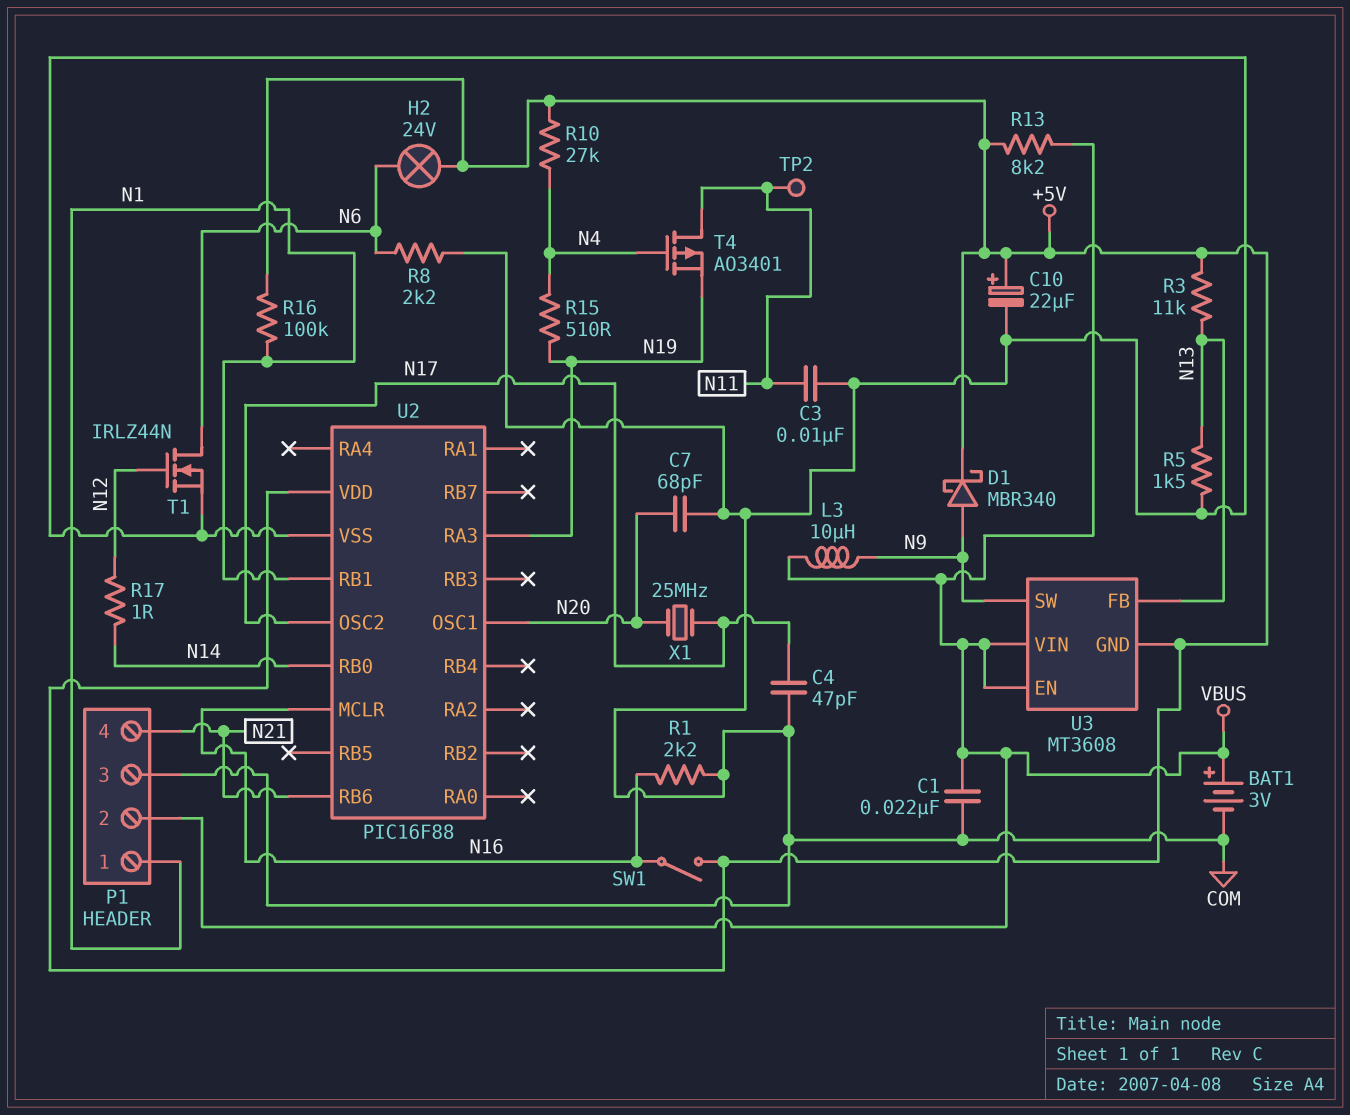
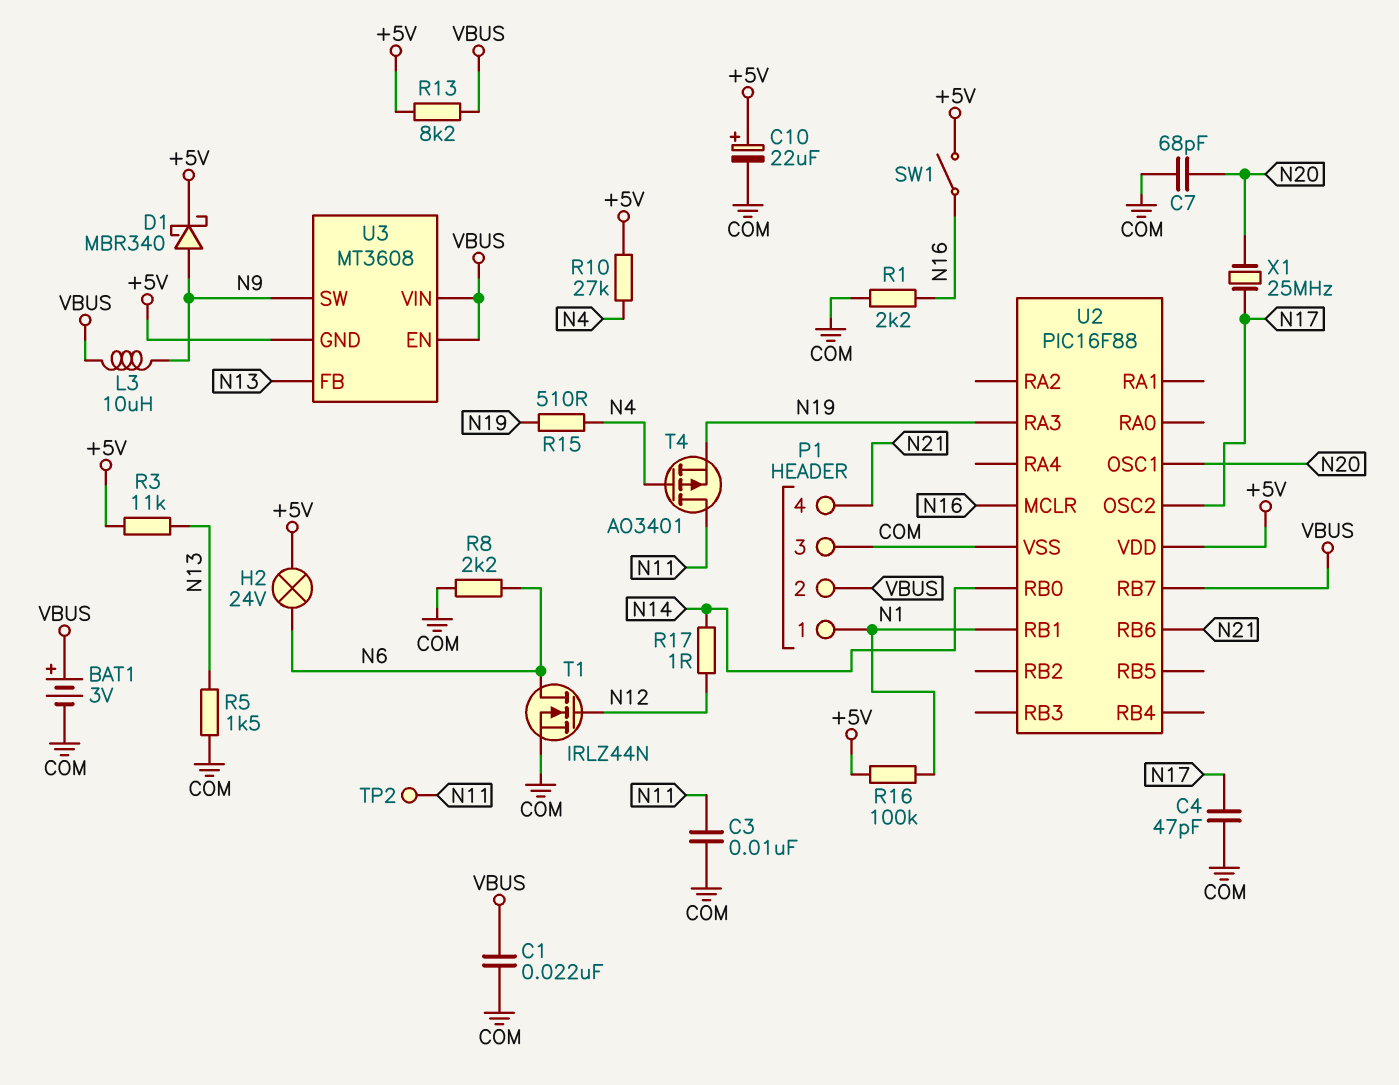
U2 pin RB7: none -> VBUS

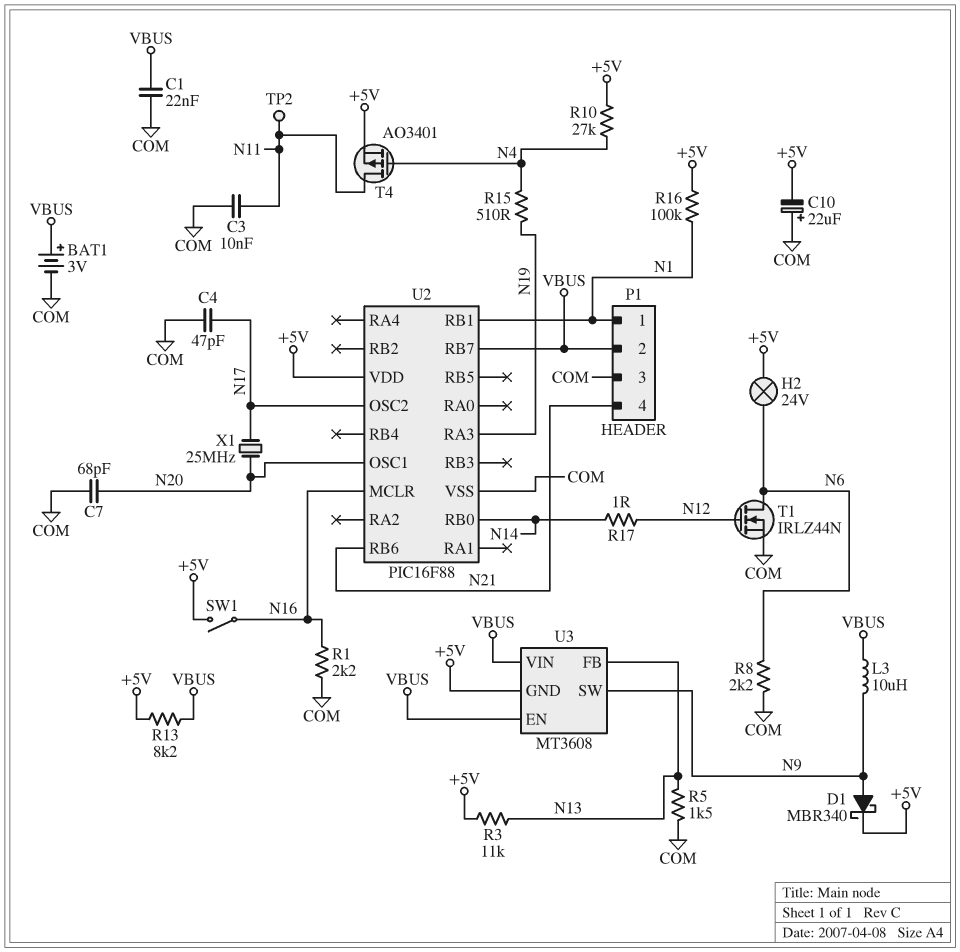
C10: 22uF (plus +5V, minus COM) -> 22uF (plus COM, minus +5V)
T4: PMOS AO3401 (G N4, D N11, S N19) -> PMOS AO3401 (G N4, D N11, S +5V)

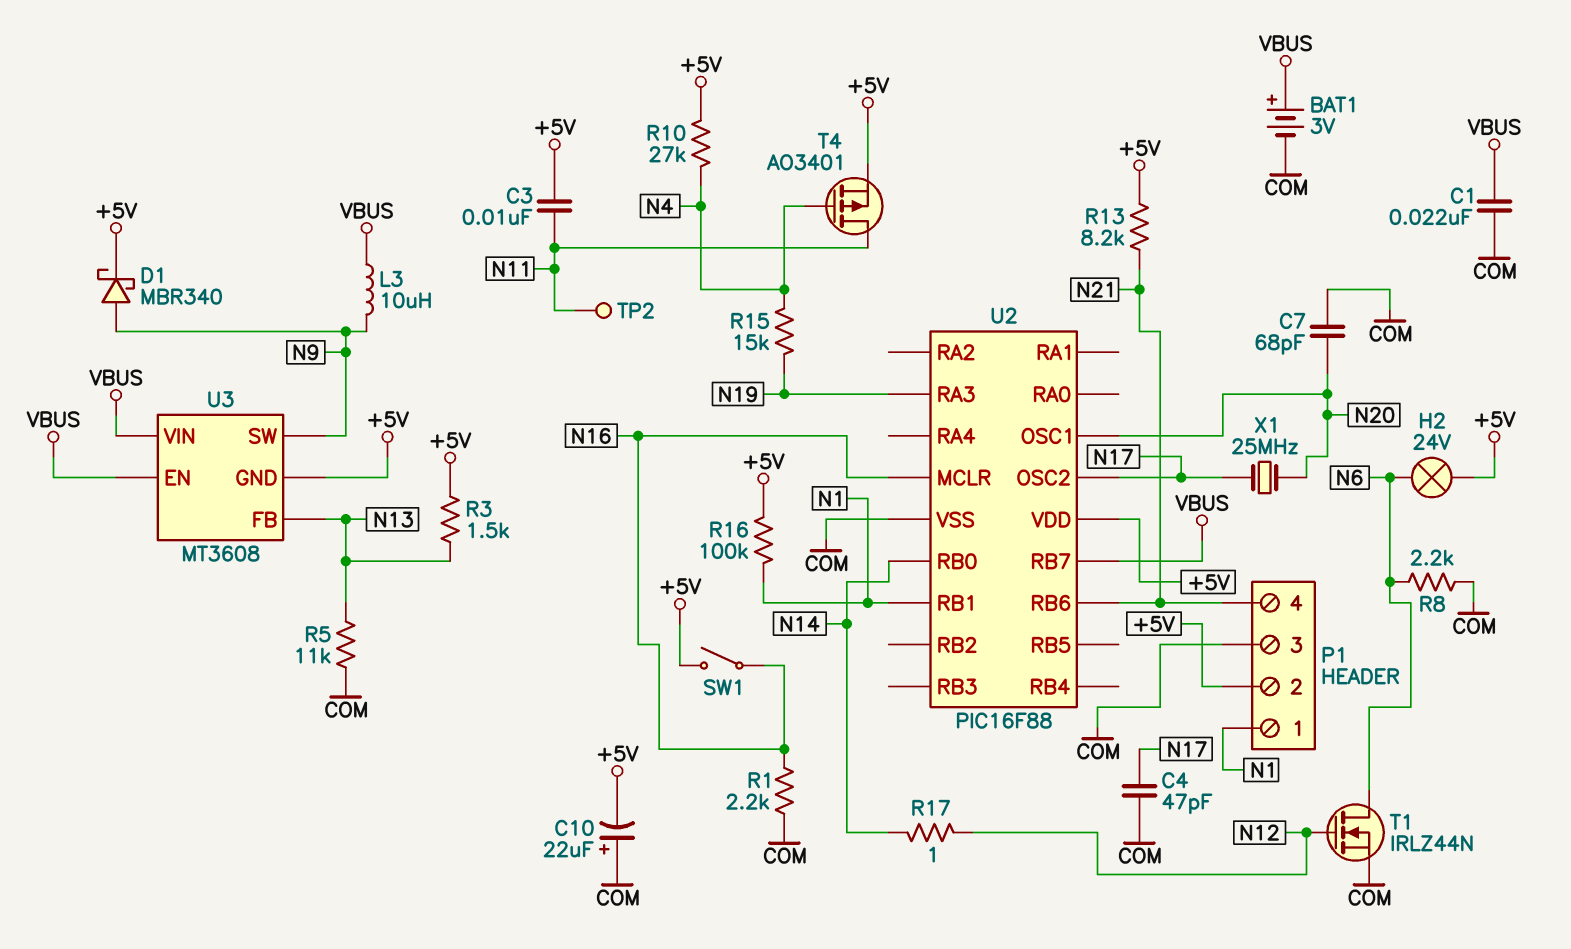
C3: 10nF (COM, N11) -> 10nF (+5V, N11)
P1 pin 2: VBUS -> +5V
R3: 11k (+5V, N13) -> 1.5k (+5V, N13)
R5: 1.5k (COM, N13) -> 11k (COM, N13)
R13: 8.2k (+5V, VBUS) -> 8.2k (+5V, N21)
R15: 510 (N4, N19) -> 15k (N4, N19)

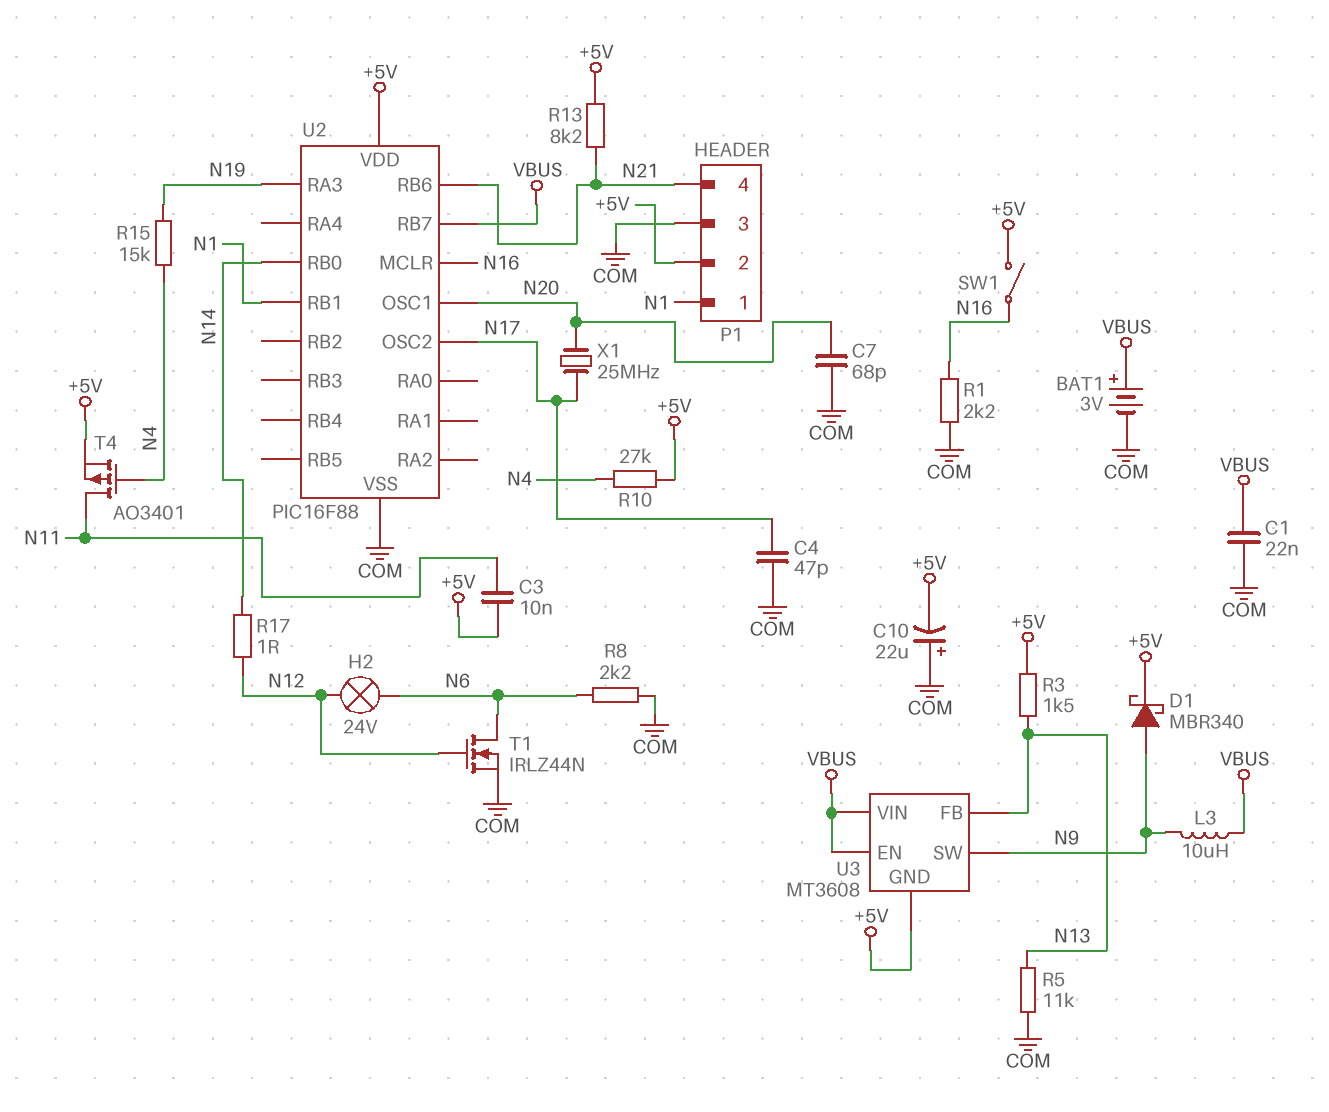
H2: lamp 24V (+5V, N6) -> lamp 24V (N6, N12)
R16: 100k (+5V, N1) -> none
TP2: test point (N11) -> none

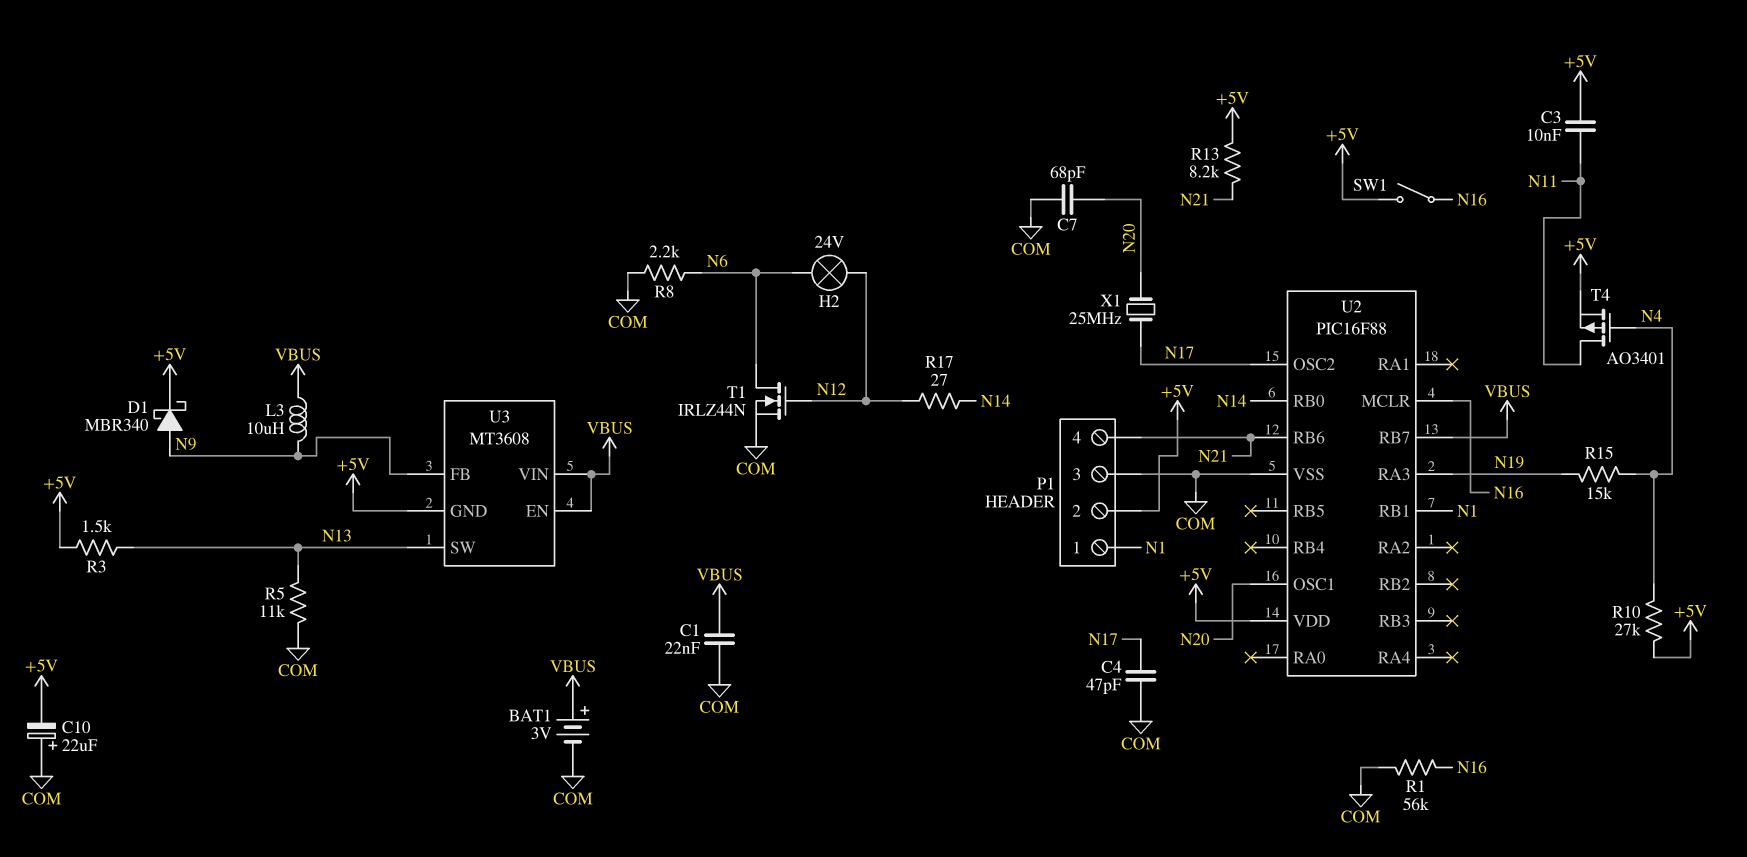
R1: 2.2k (COM, N16) -> 56k (COM, N16)
R17: 1 (N12, N14) -> 27 (N12, N14)
U3 pin FB: N13 -> N9
U3 pin SW: N9 -> N13

